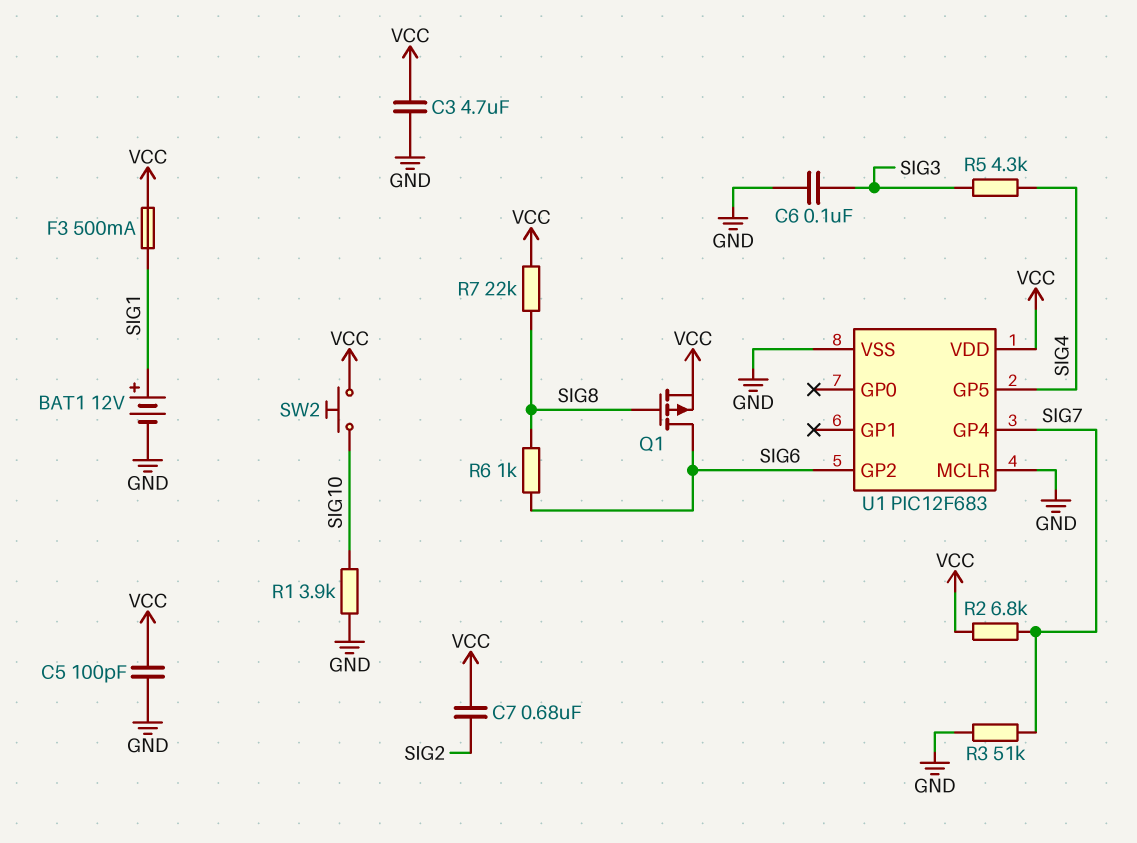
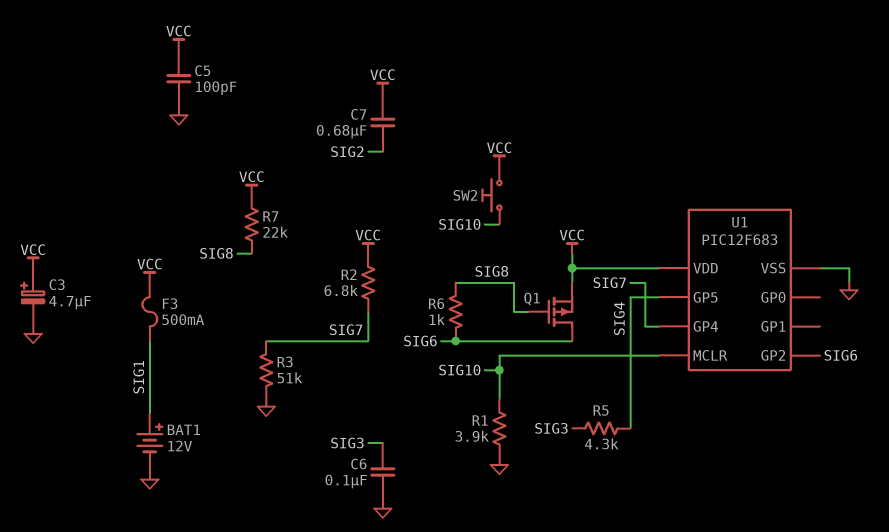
C3: 4.7uF (GND, VCC) -> 4.7uF (plus VCC, minus GND)
U1 pin MCLR: GND -> SIG10

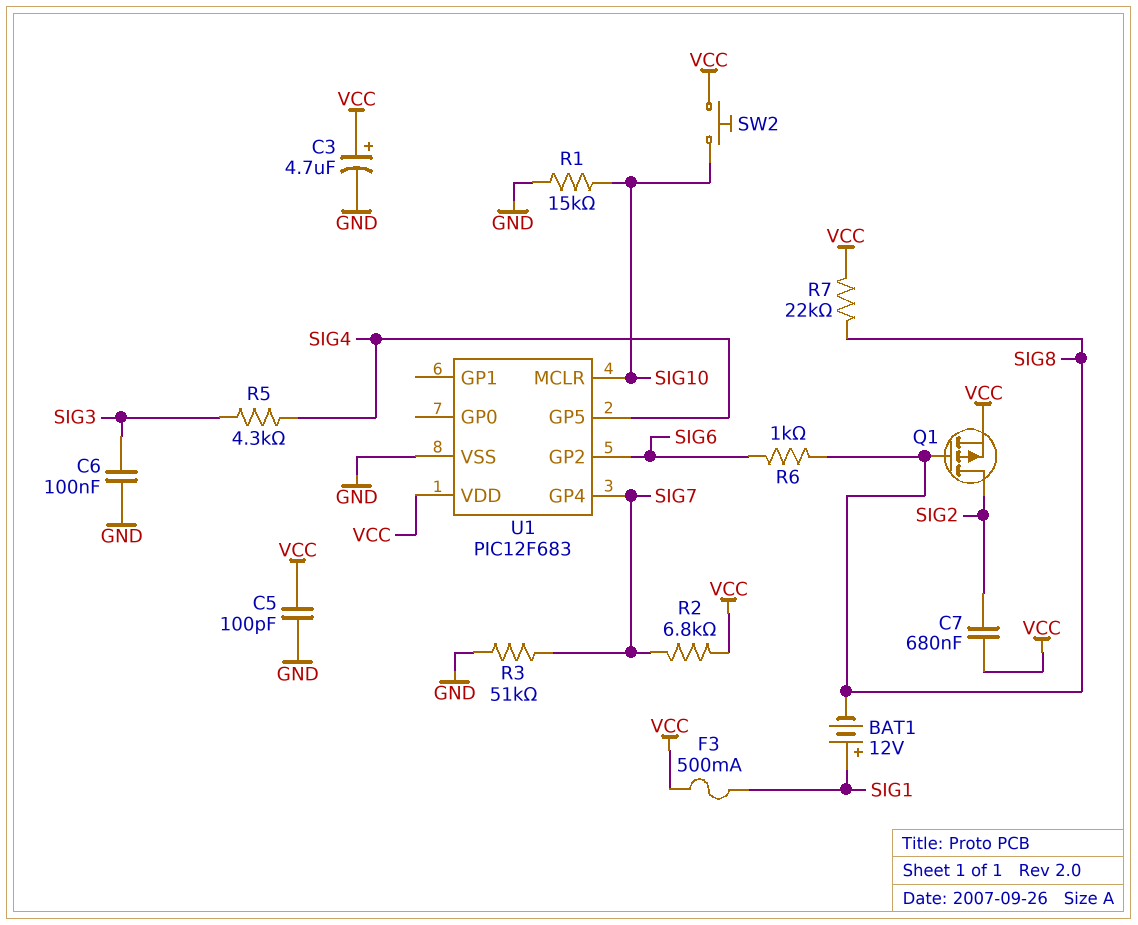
BAT1: 12V (plus SIG1, minus GND) -> 12V (plus SIG1, minus SIG8)
Q1: PMOS (G SIG8, D SIG6, S VCC) -> PMOS (G SIG8, D SIG2, S VCC)
R1: 3.9k (GND, SIG10) -> 15k (GND, SIG10)

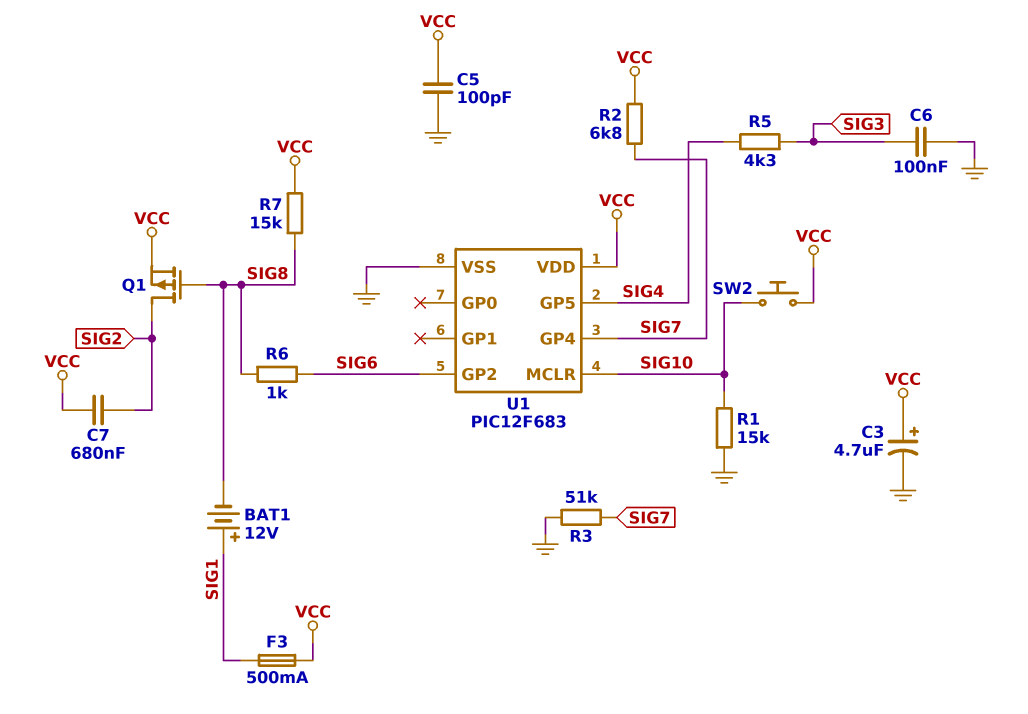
R7: 22k (SIG8, VCC) -> 15k (SIG8, VCC)

